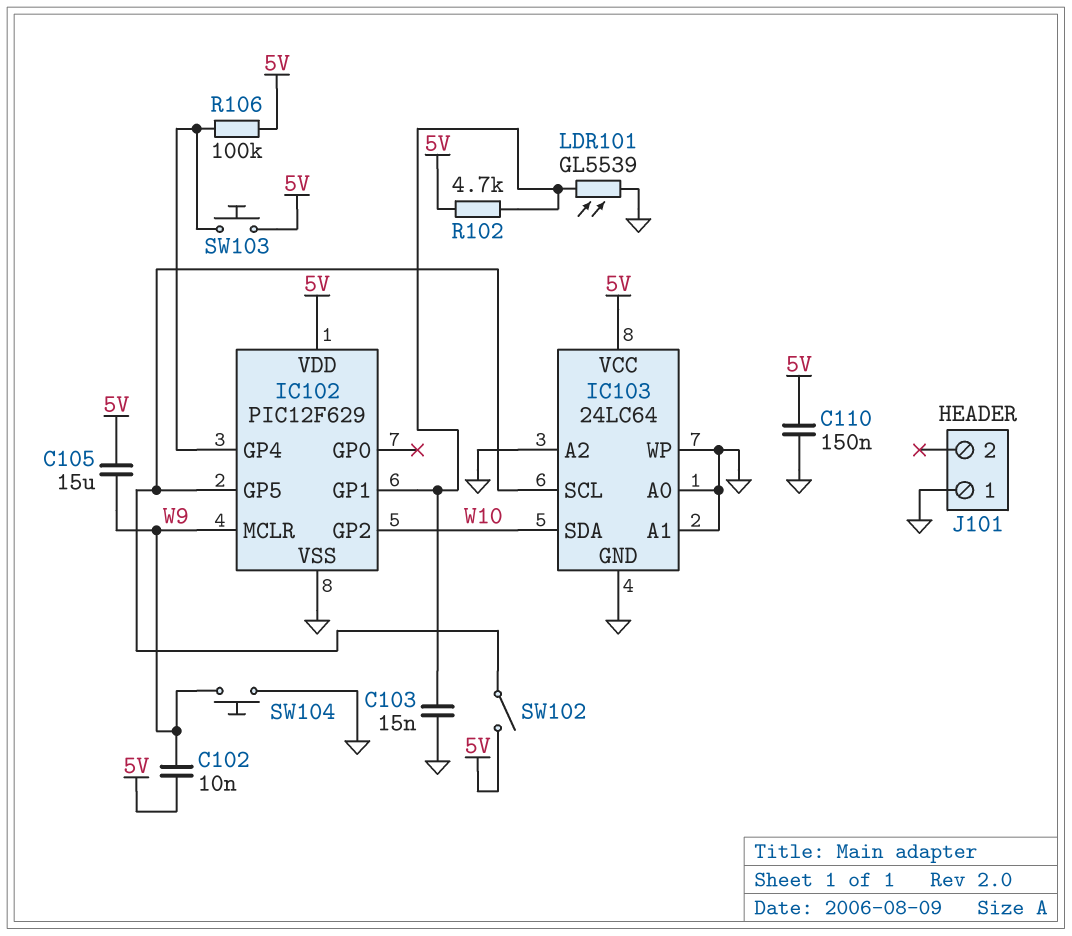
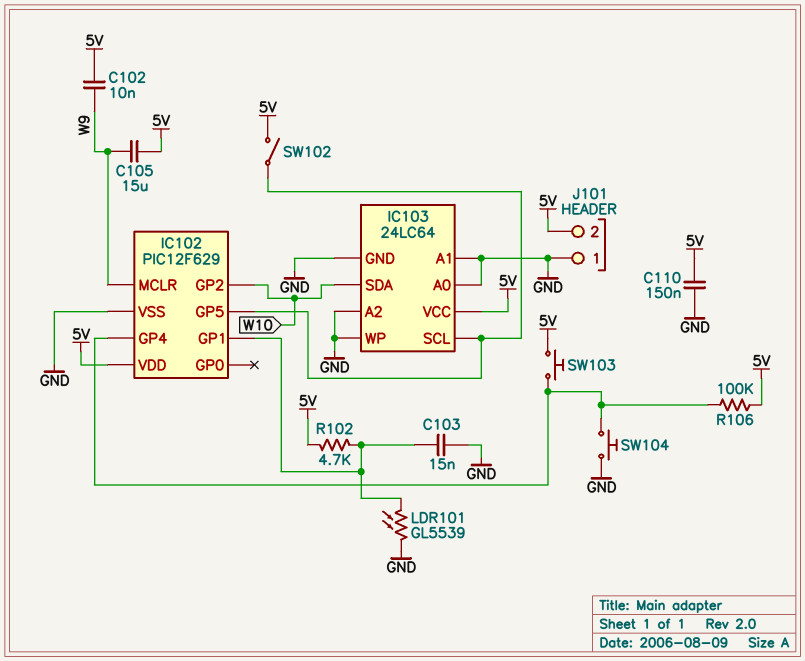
J101 pin 2: none -> 5V
SW104: button (GND, W9) -> button (GND, IC102/GP4)

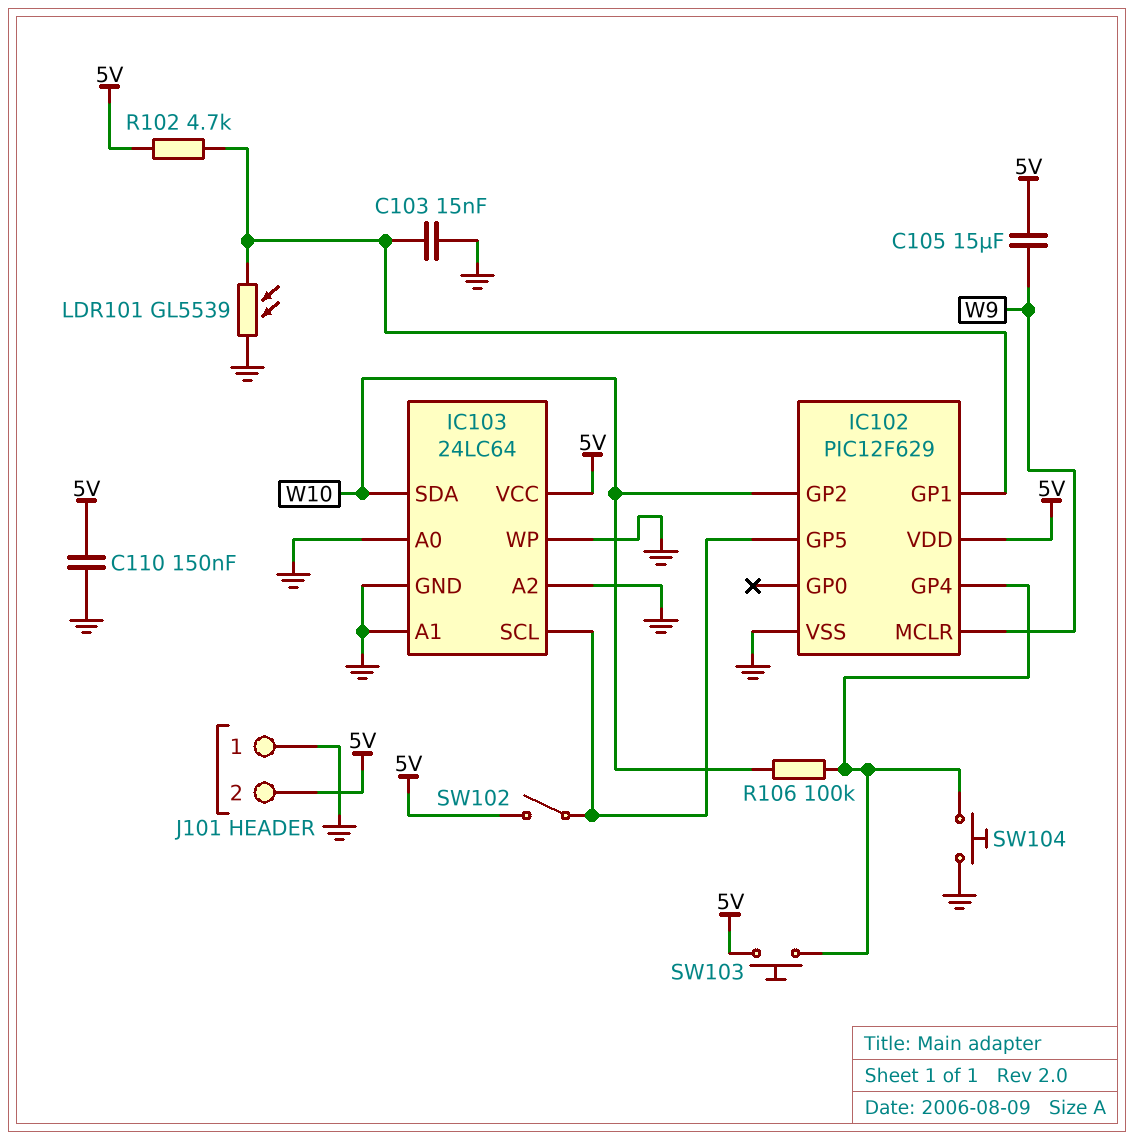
C102: 10nF (5V, W9) -> none
R106: 100k (5V, IC102/GP4) -> 100k (IC102/GP4, W10)

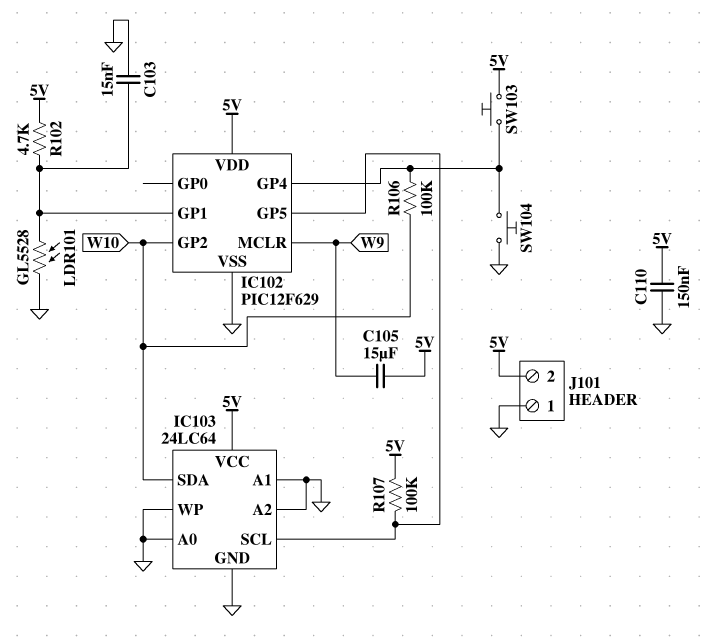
LDR101: GL5539 (GND, IC102/GP1) -> GL5528 (GND, IC102/GP1)
R107: none -> 100k (5V, IC102/GP5)
SW102: switch (5V, IC102/GP5) -> none

